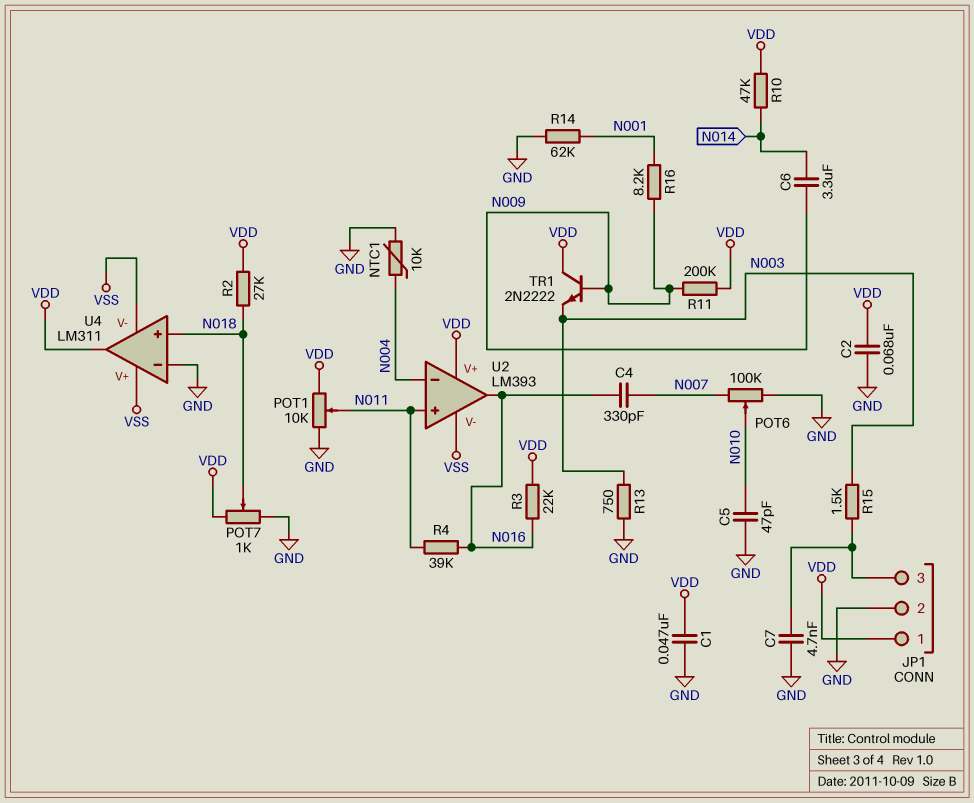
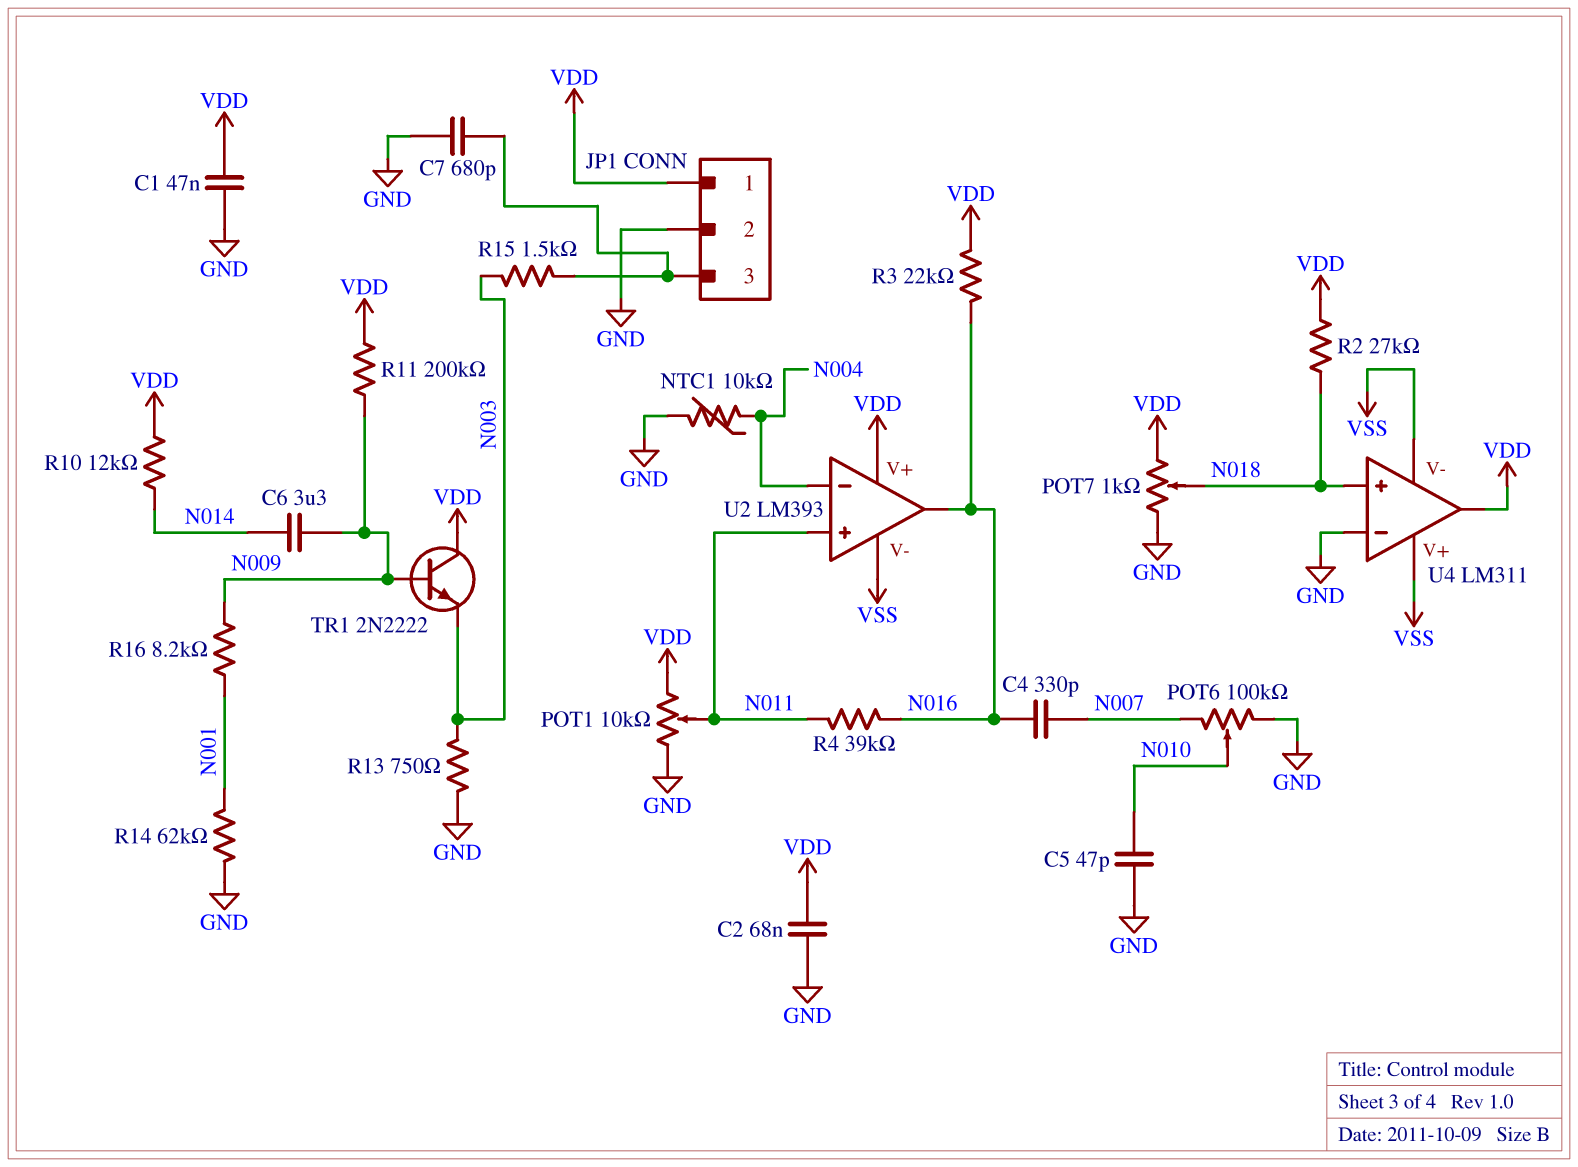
C7: 4.7nF (GND, JP1/3) -> 680pF (GND, JP1/3)
R10: 47k (N014, VDD) -> 12k (N014, VDD)

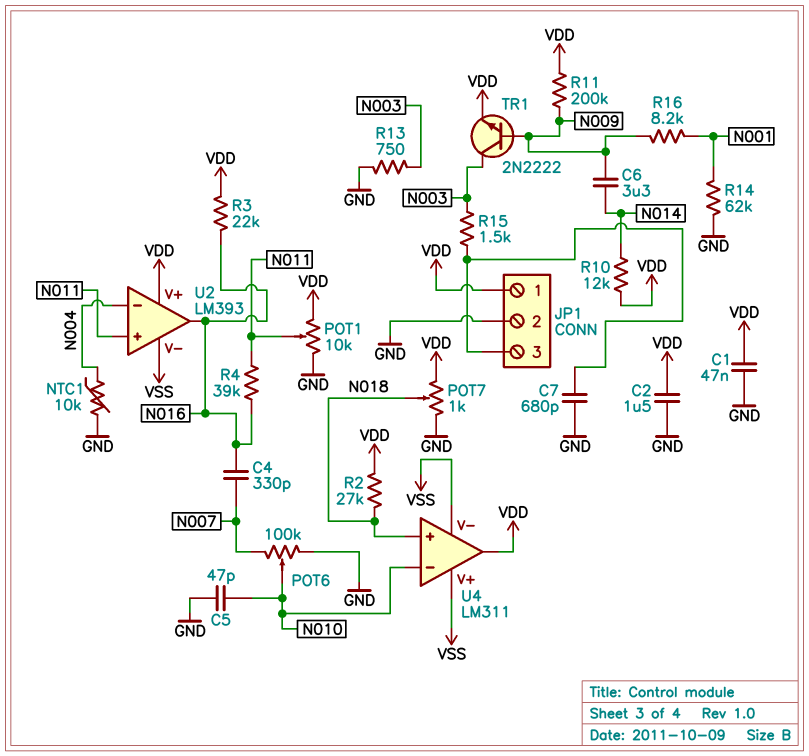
C2: 68nF (GND, VDD) -> 1.5uF (GND, VDD)
TR1: NPN 2N2222 (B N009, C VDD, E N003) -> NPN 2N2222 (B N009, C N003, E VDD)
U4 pin in-: GND -> N010

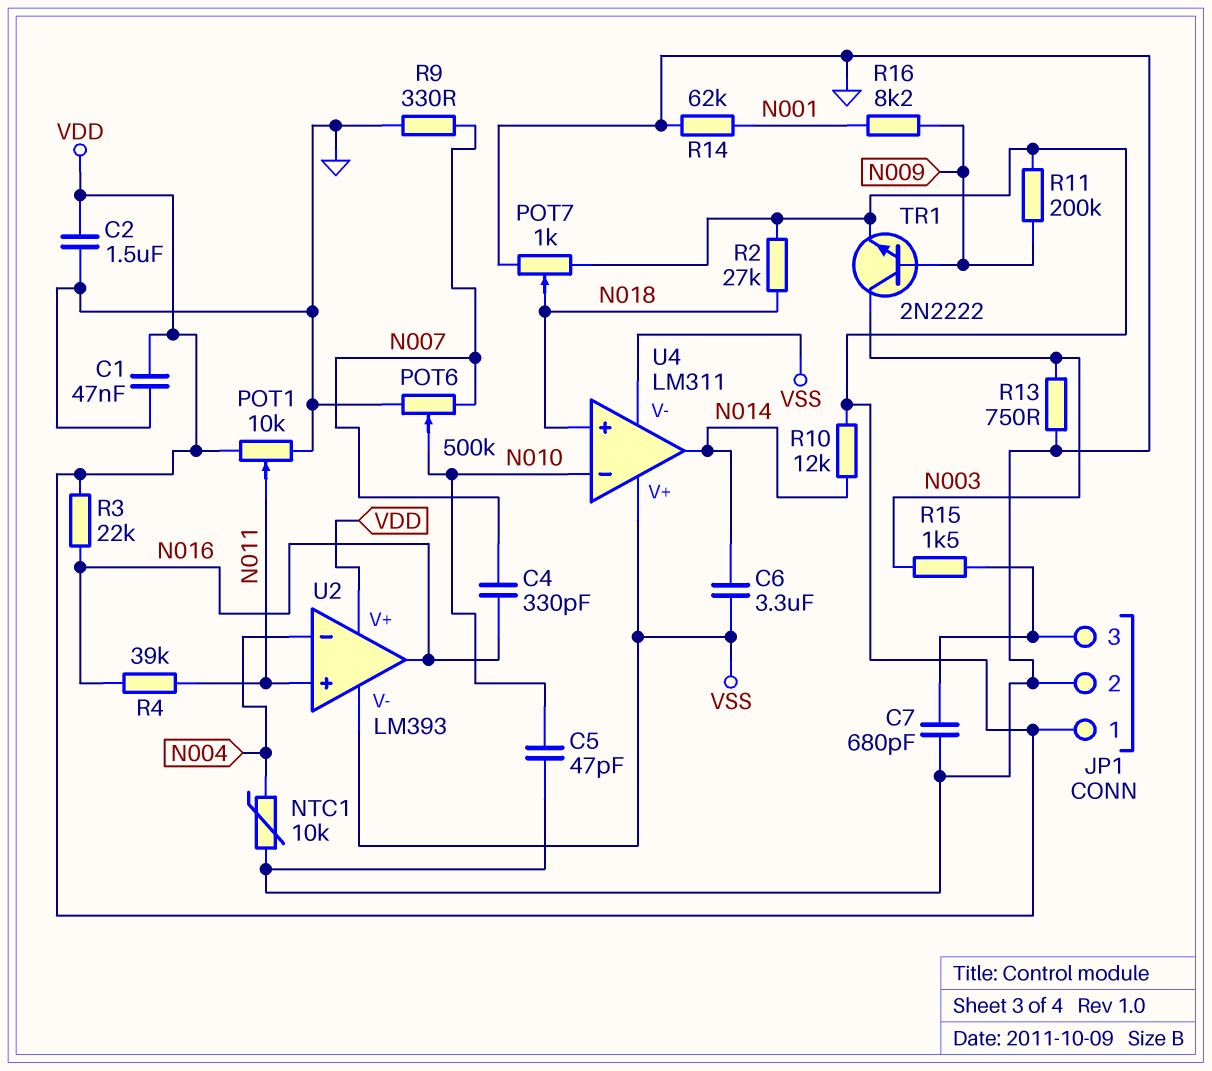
C6: 3.3uF (N009, N014) -> 3.3uF (N014, VSS)
POT6: 100k (GND, N007, wiper N010) -> 500k (GND, N007, wiper N010)
R9: none -> 330 (GND, N007)
U4 pin out: VDD -> N014

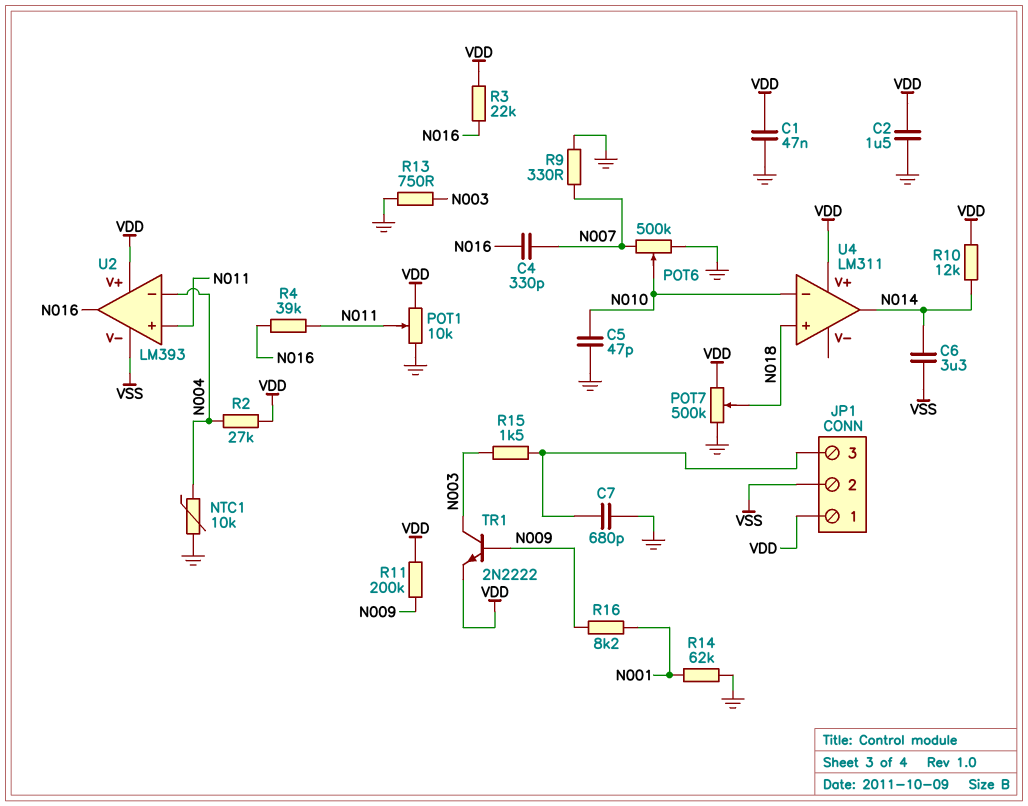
JP1 pin 2: GND -> VSS
POT7: 1k (GND, VDD, wiper N018) -> 500k (GND, VDD, wiper N018)
R2: 27k (N018, VDD) -> 27k (N004, VDD)
U4 pin V+: VSS -> VDD
U4 pin V-: VSS -> none

